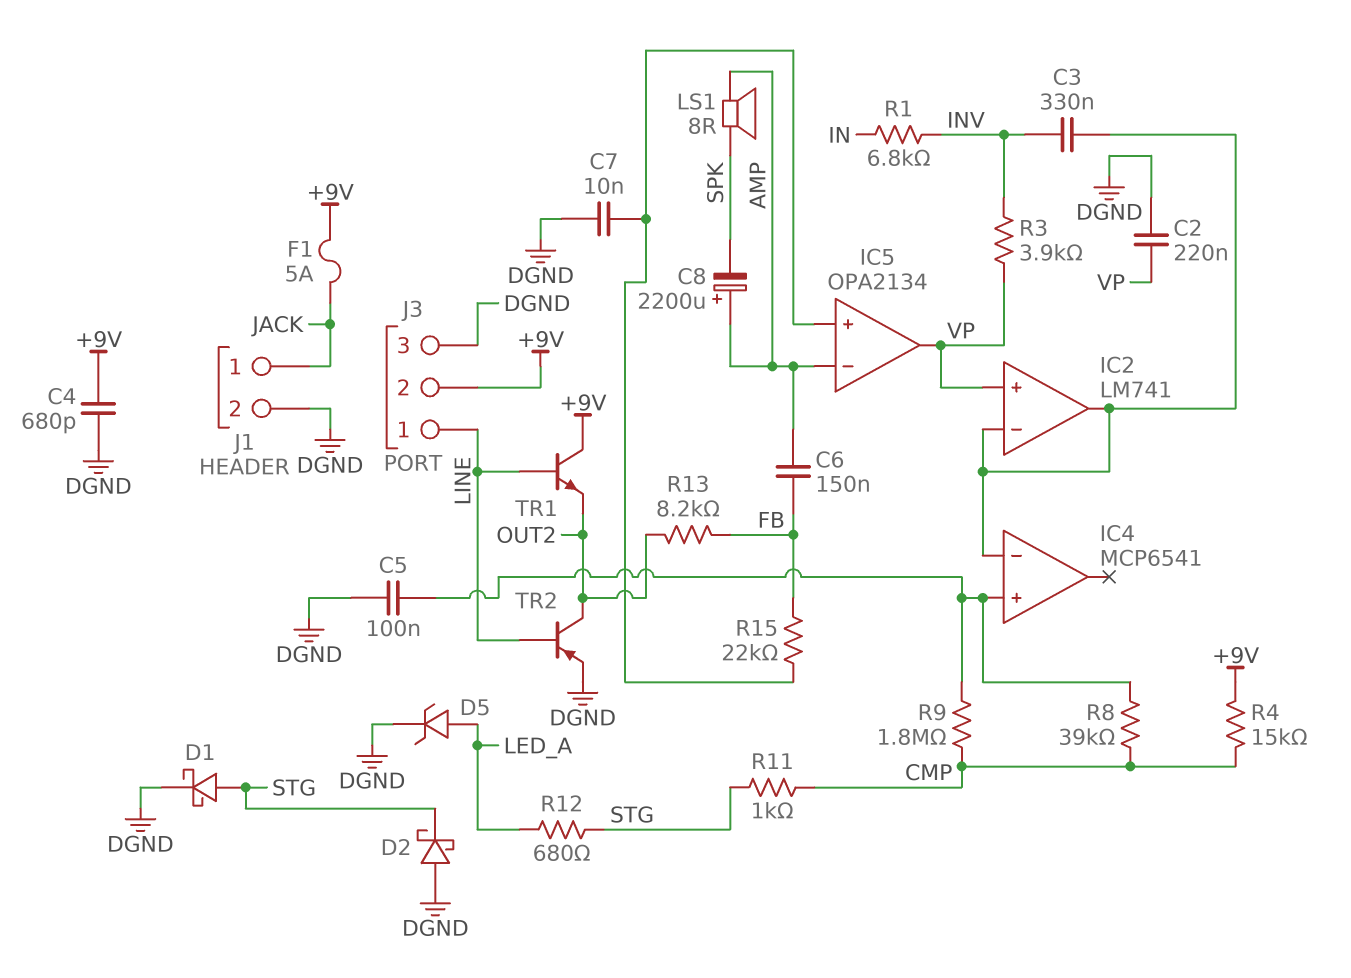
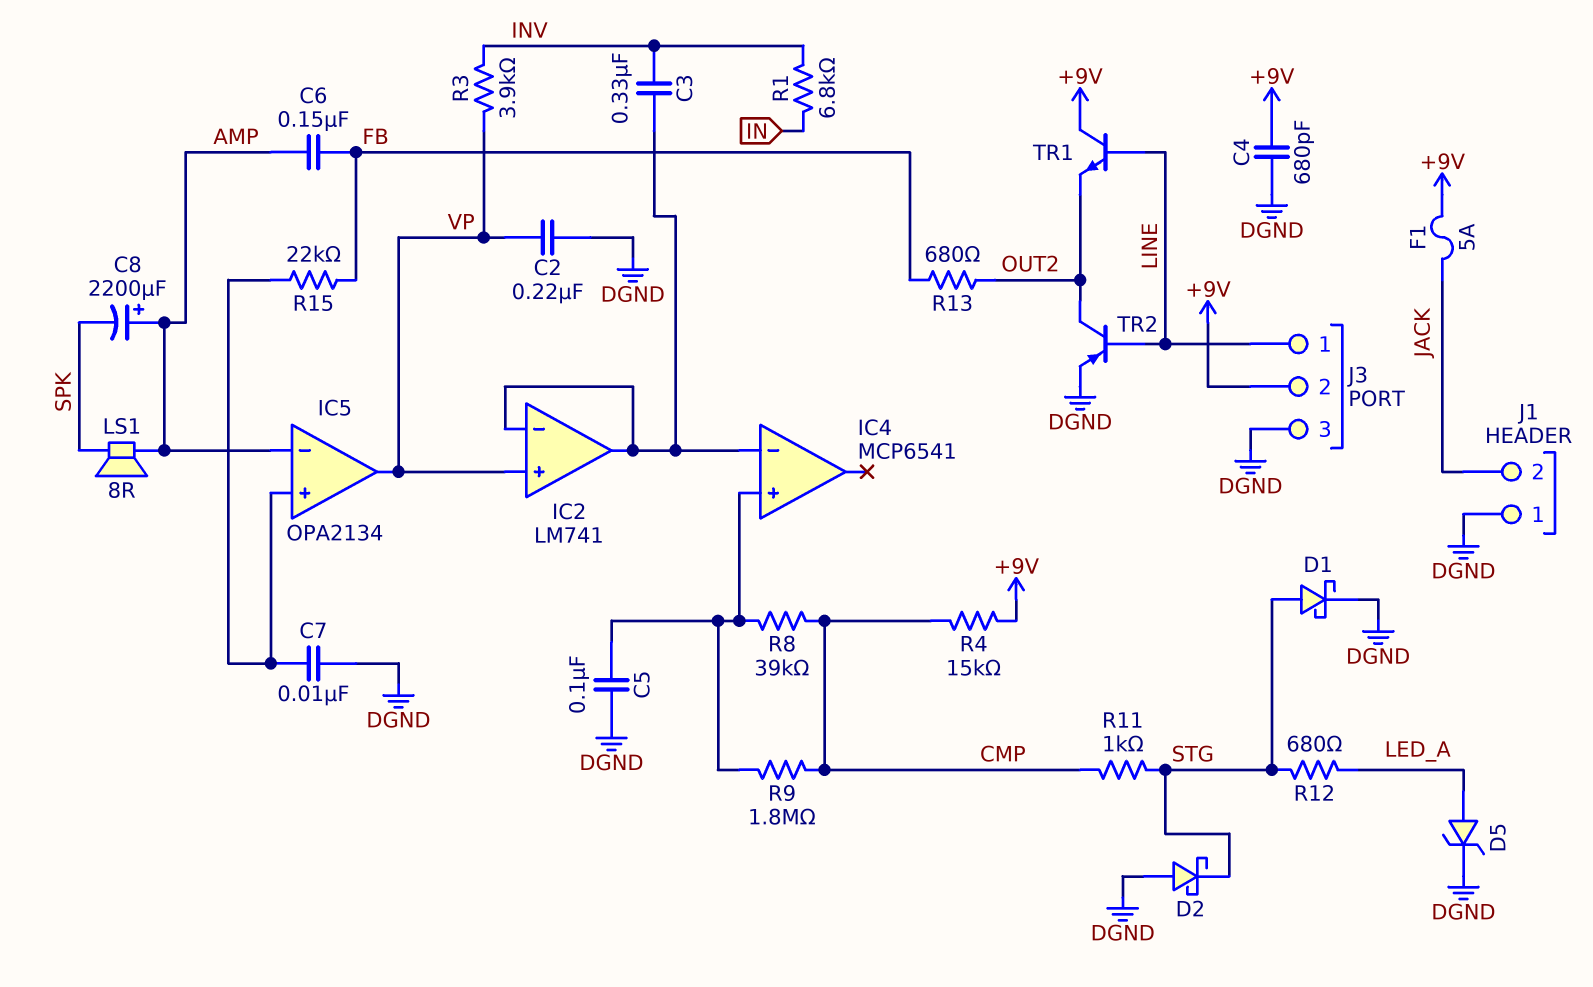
J1 pin 1: JACK -> DGND
J1 pin 2: DGND -> JACK
R13: 8.2k (FB, OUT2) -> 680 (FB, OUT2)

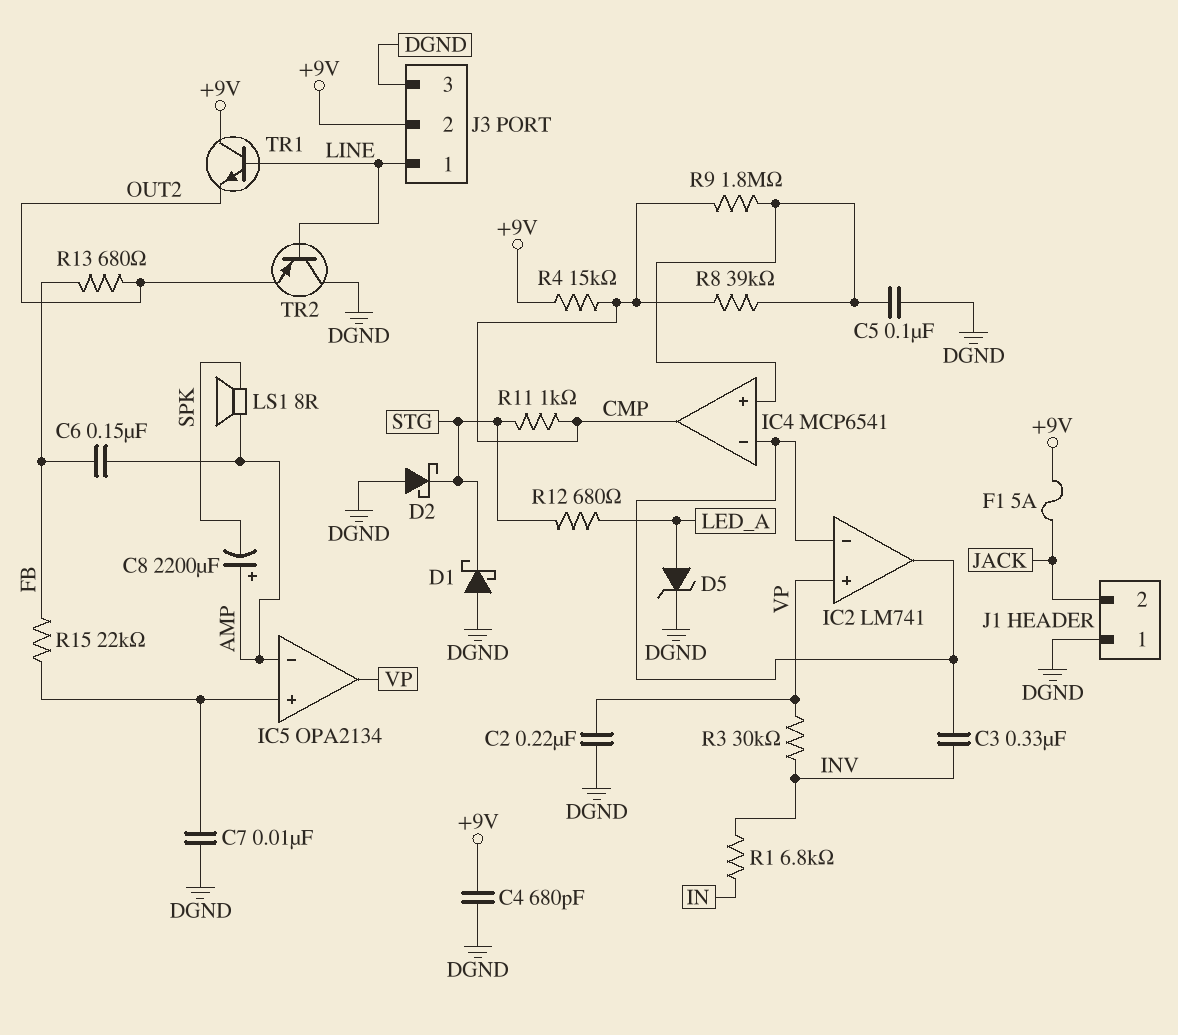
D1: schottky (A STG, K DGND) -> schottky (A DGND, K STG)
IC4 pin out: none -> CMP
R3: 3.9k (INV, VP) -> 30k (INV, VP)
TR2: PNP (B LINE, C OUT2, E DGND) -> PNP (B LINE, C DGND, E OUT2)

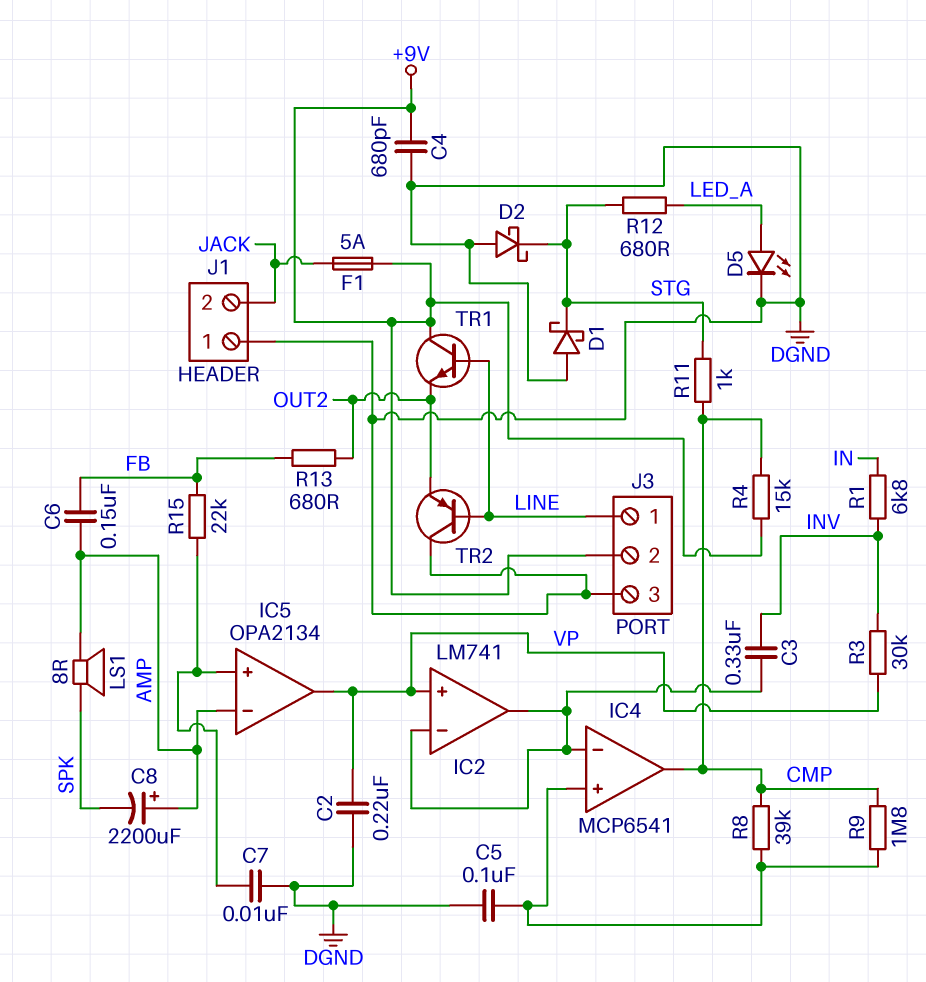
D5: zener (A LED_A, K DGND) -> LED (A LED_A, K DGND)

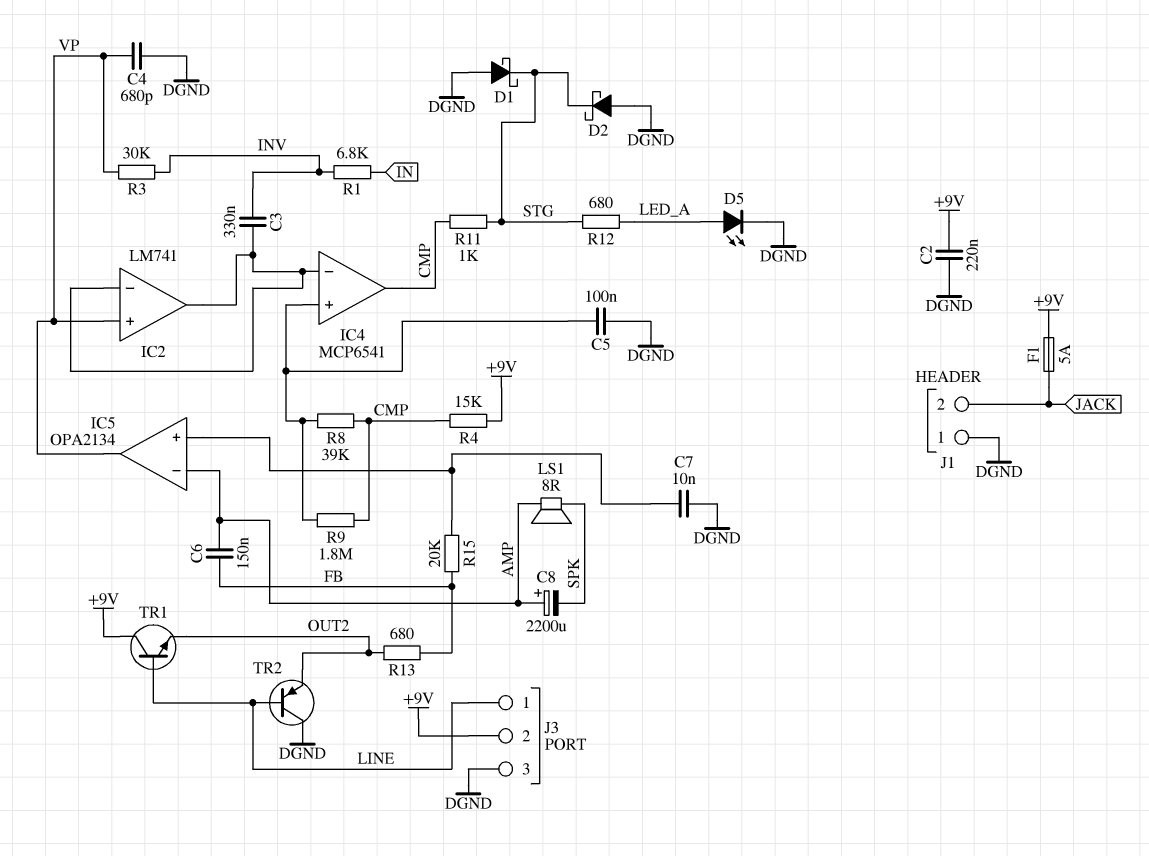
C2: 220nF (DGND, VP) -> 220nF (+9V, DGND)
C4: 680pF (+9V, DGND) -> 680pF (DGND, VP)
R15: 22k (FB, IC5/in+) -> 20k (FB, IC5/in+)

